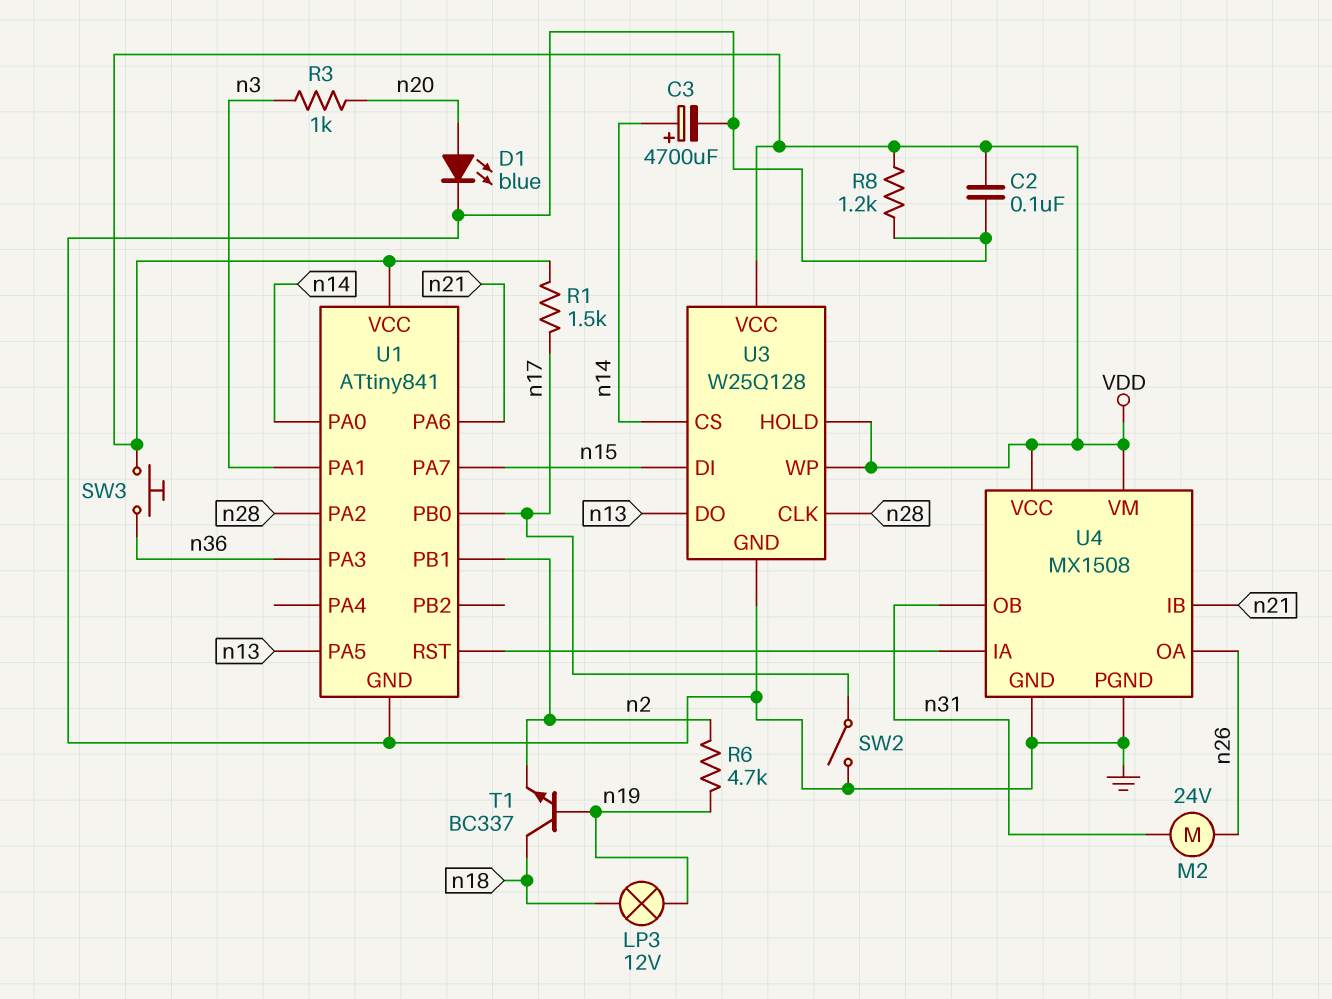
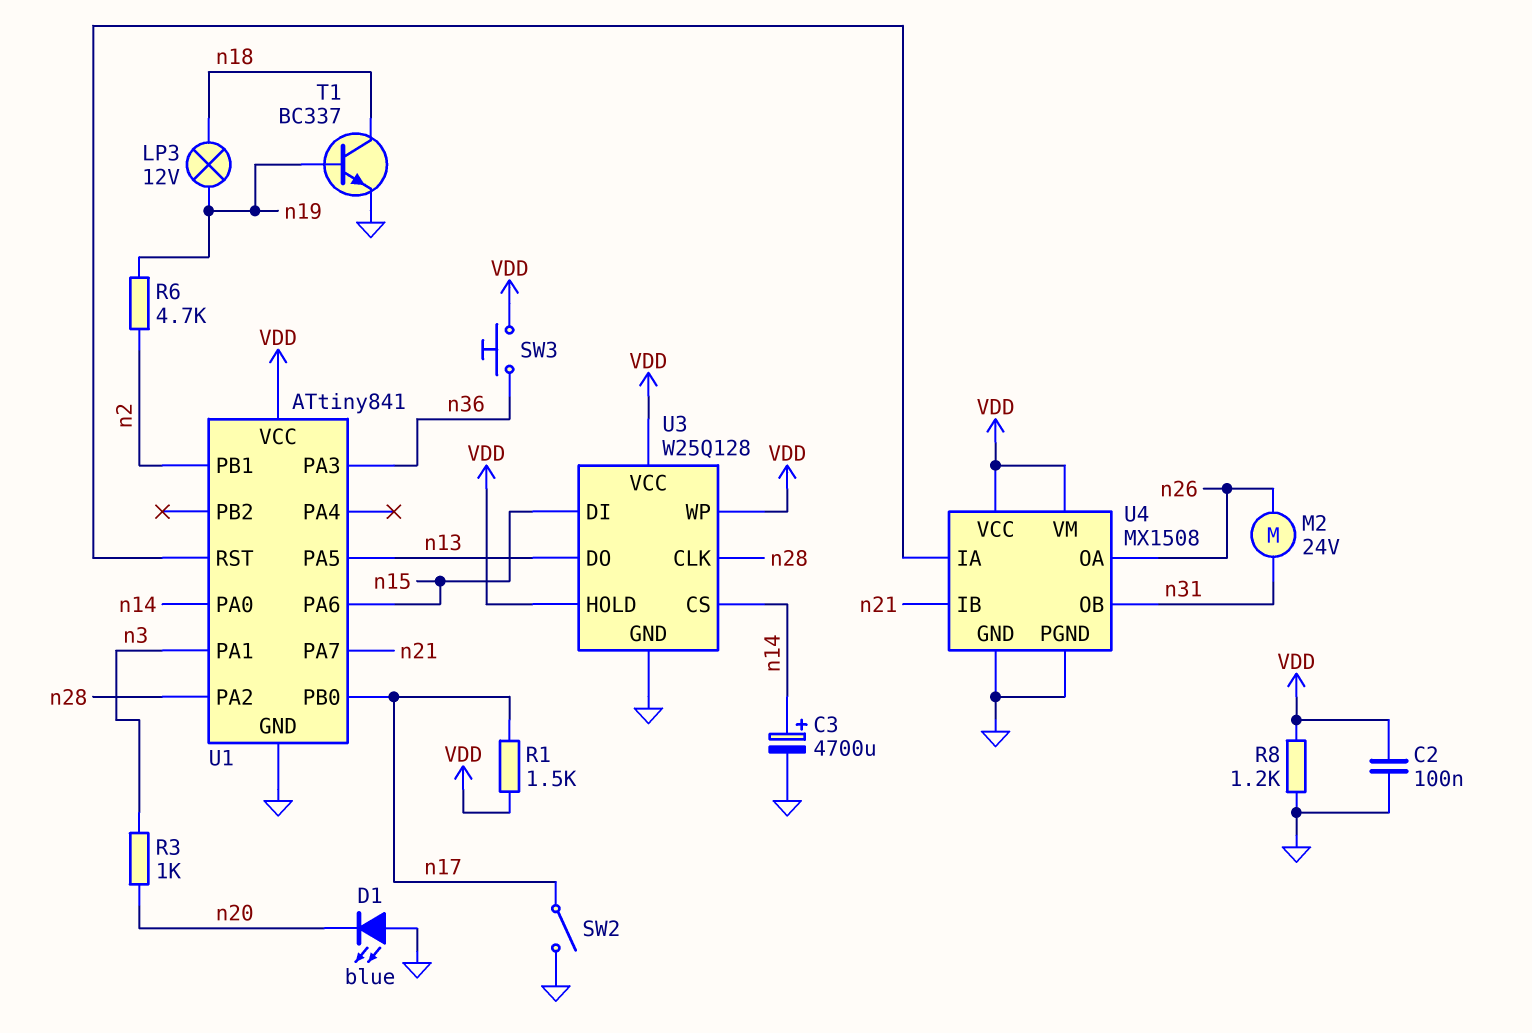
D1: LED blue (A n20, K GND) -> LED blue (A GND, K n20)
T1: NPN BC337 (B n19, C n18, E n2) -> NPN BC337 (B n19, C n18, E GND)
U1 pin PA6: n21 -> n15
U1 pin PA7: n15 -> n21

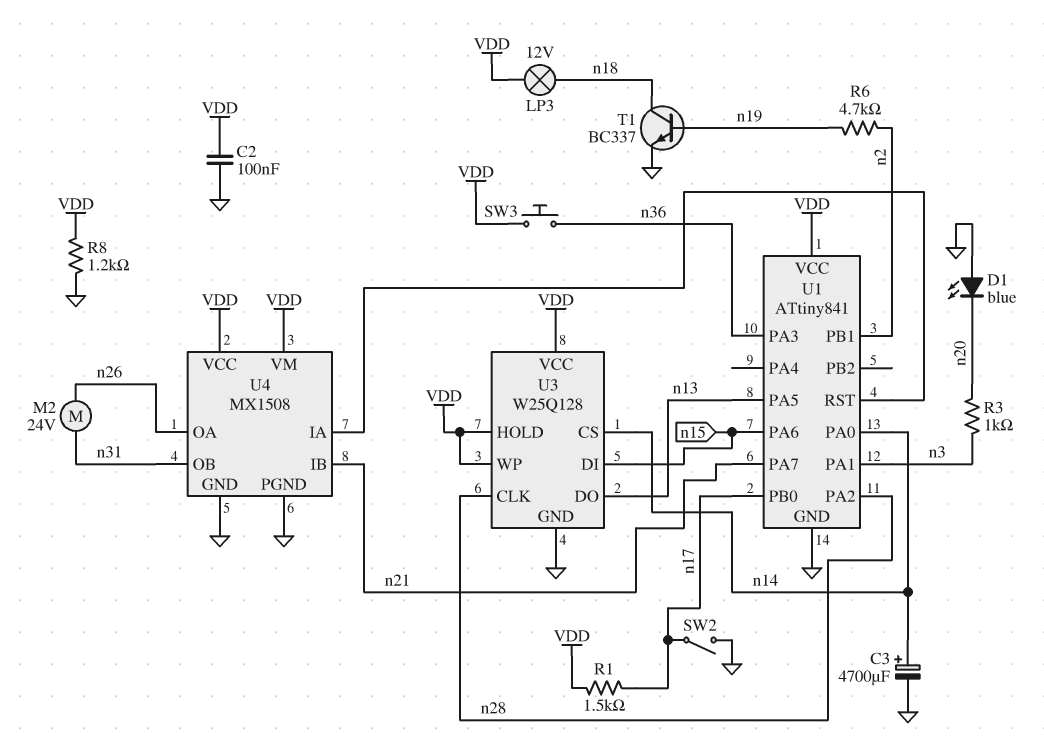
LP3: lamp 12V (n18, n19) -> lamp 12V (VDD, n18)

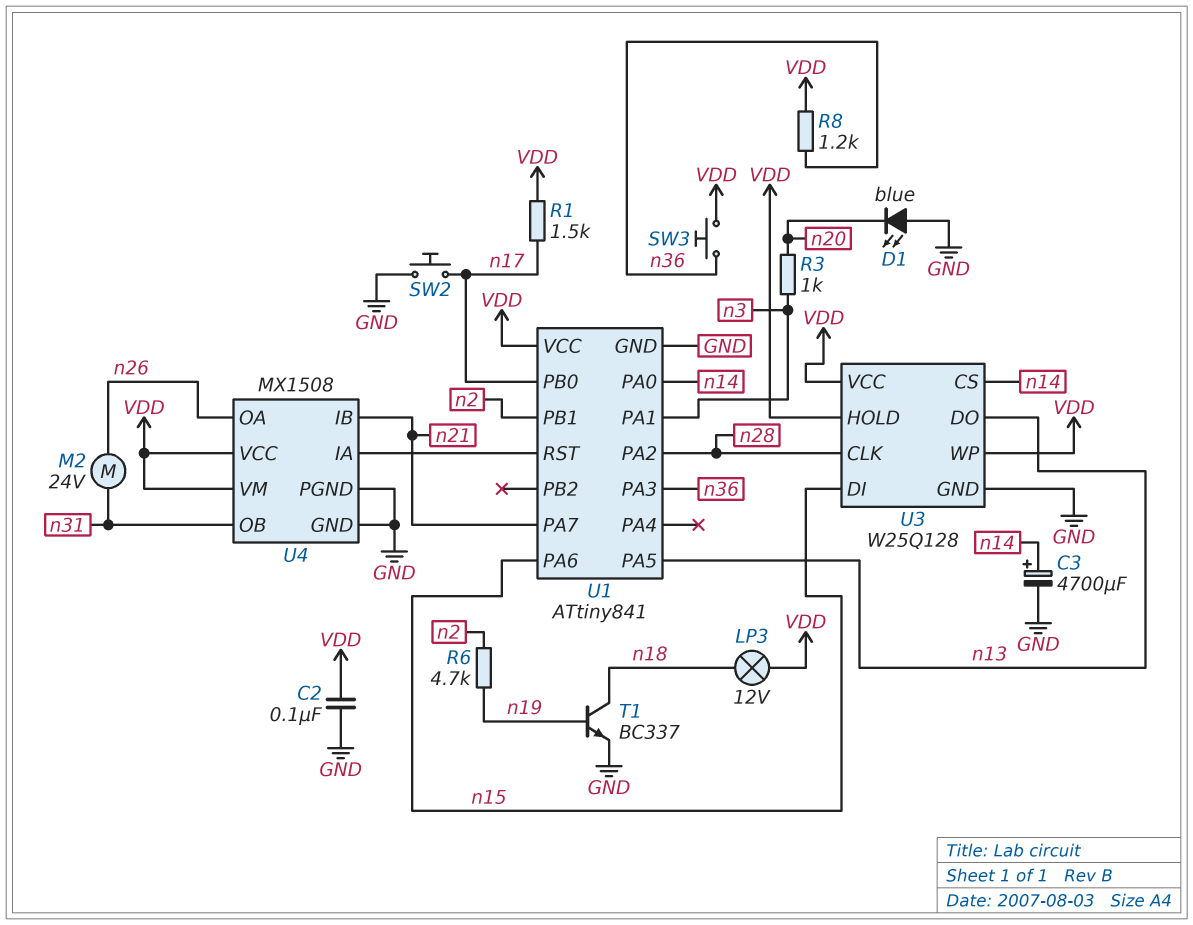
R8: 1.2k (GND, VDD) -> 1.2k (VDD, n36)
SW2: switch (GND, n17) -> button (GND, n17)

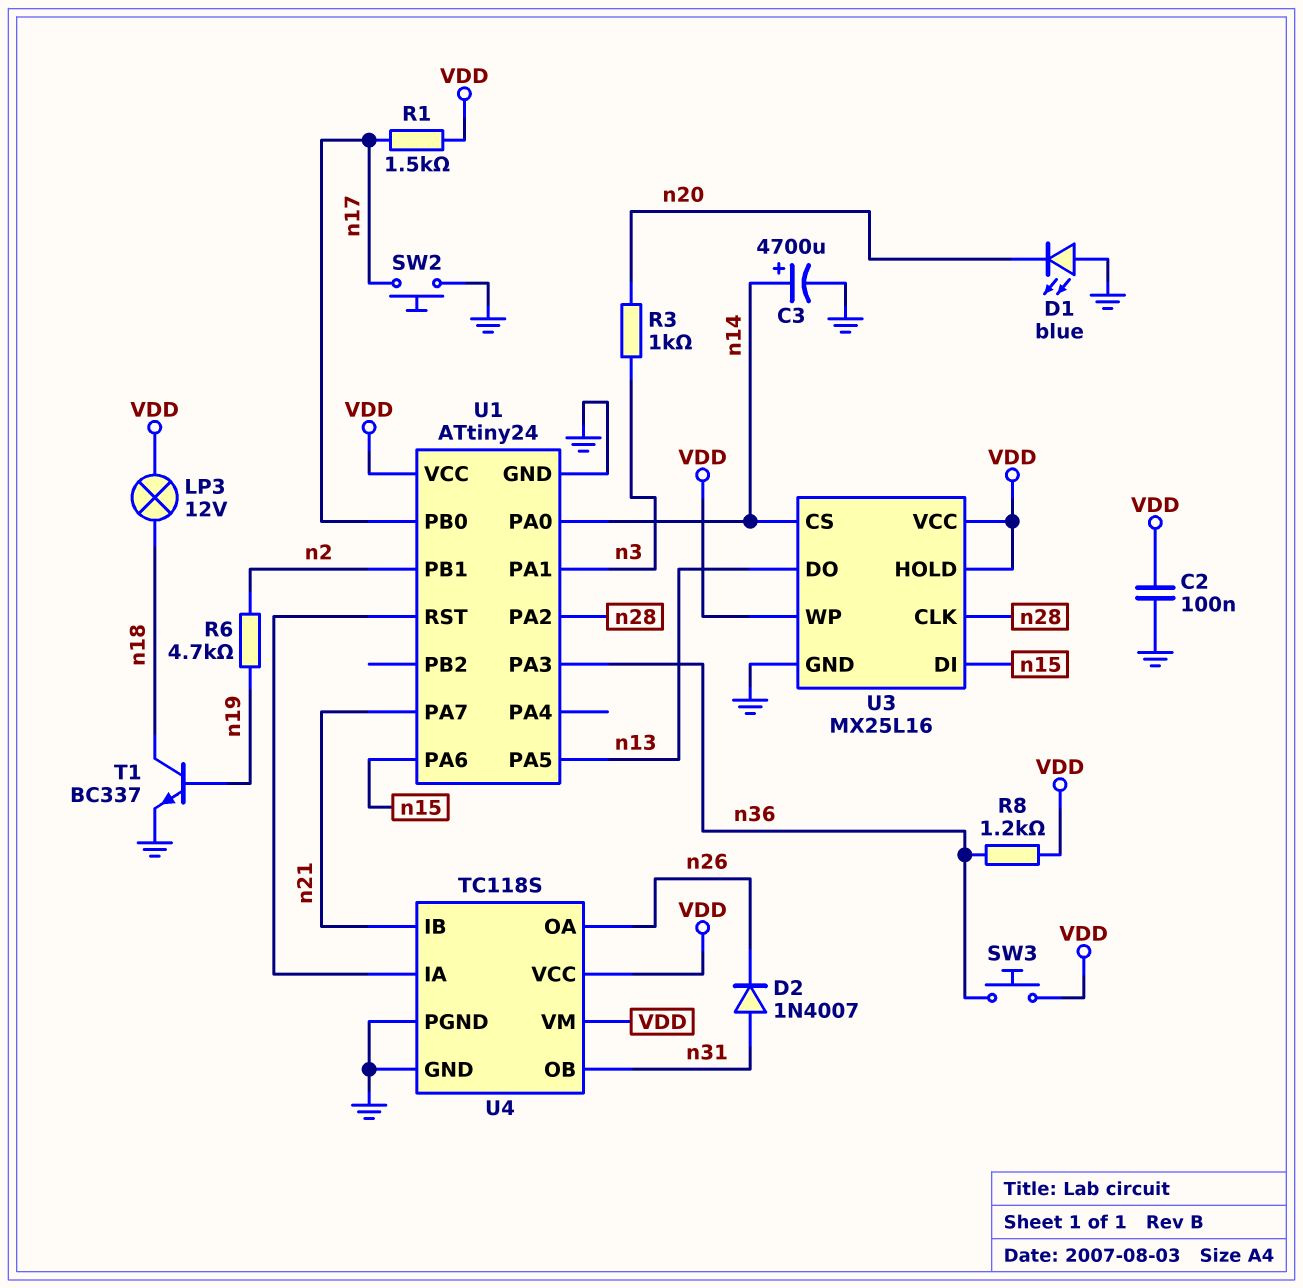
D2: none -> diode 1N4007 (A n31, K n26)
M2: motor 24V (n26, n31) -> none
U1: ATtiny841 -> ATtiny24
U3: W25Q128 -> MX25L16
U4: MX1508 -> TC118S

